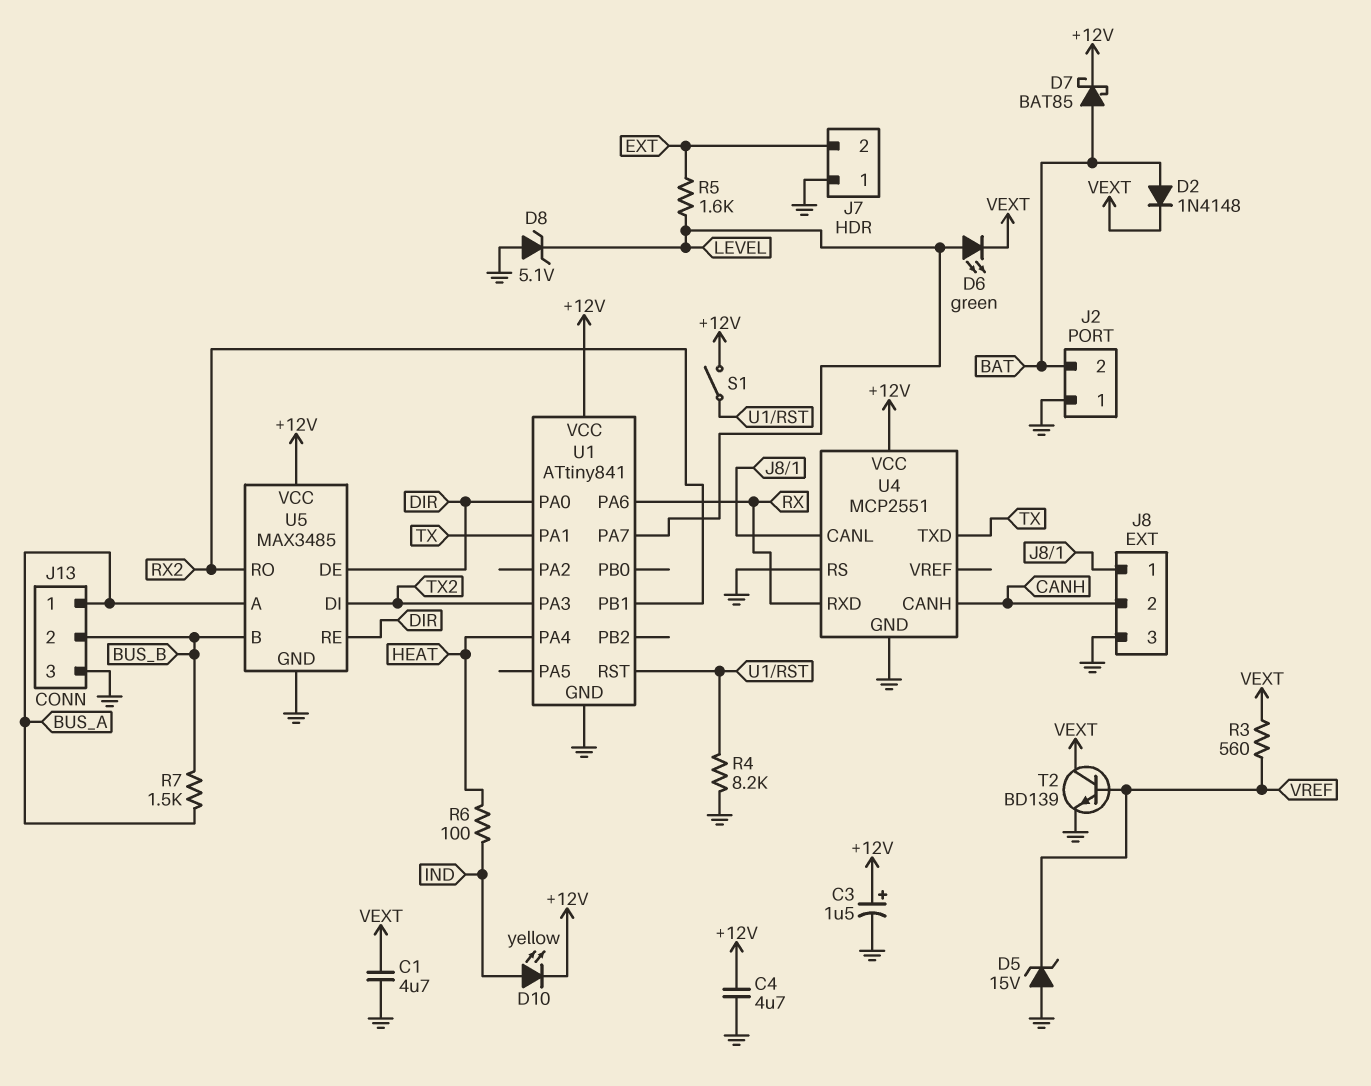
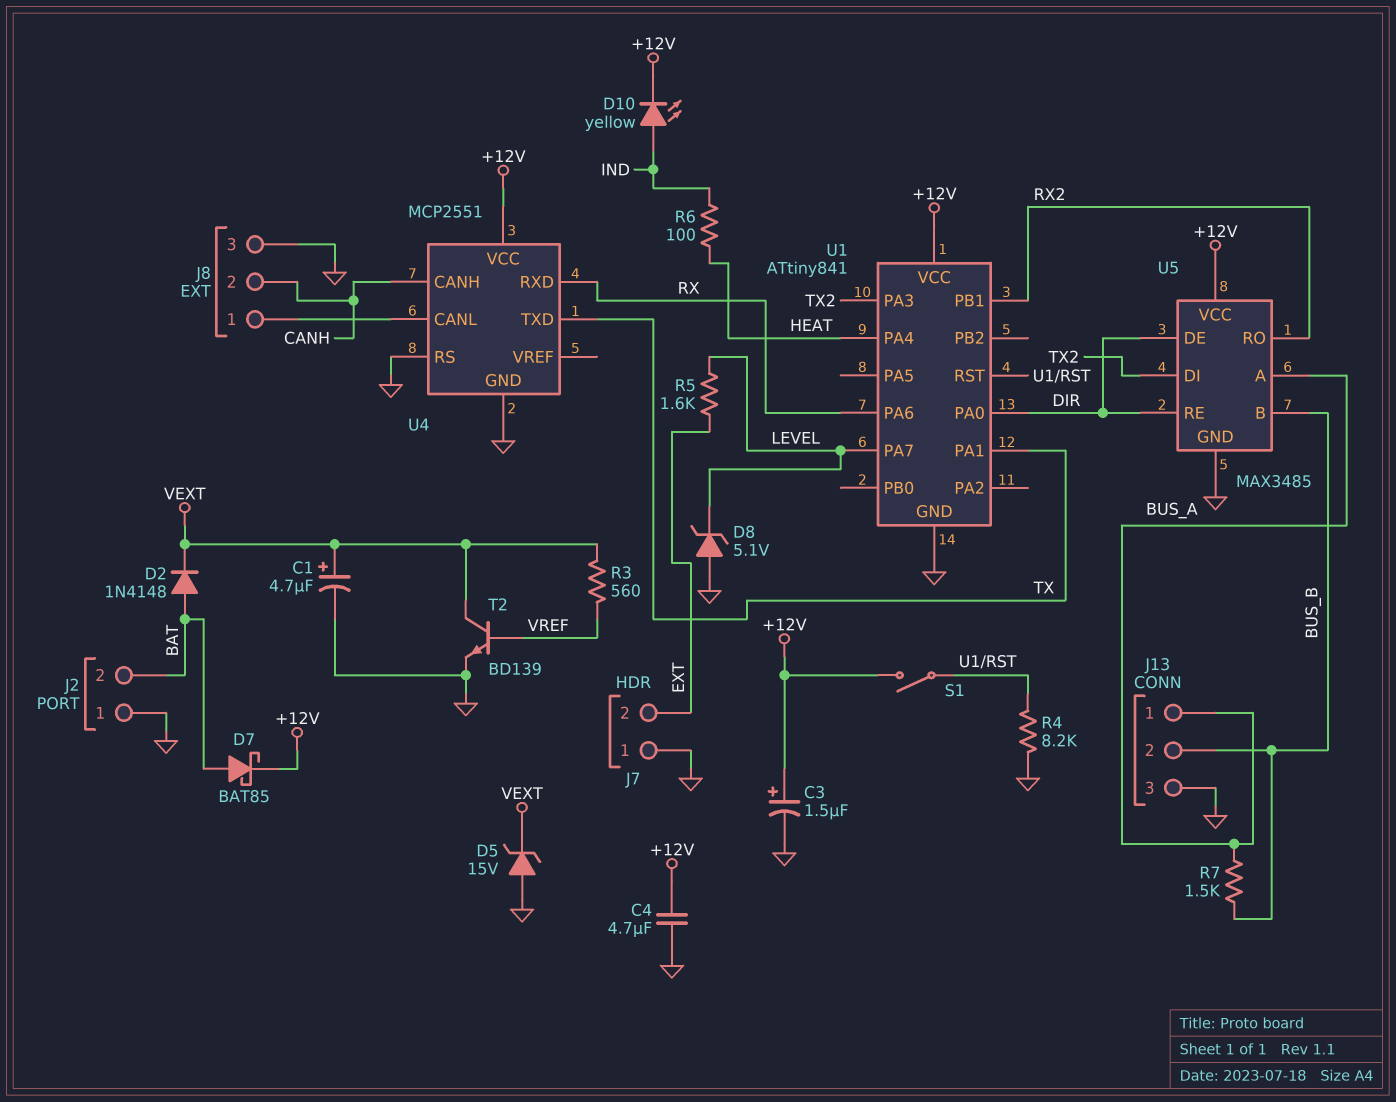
C1: 4.7uF (GND, VEXT) -> 4.7uF (plus VEXT, minus GND)
D5: zener 15V (A GND, K VREF) -> zener 15V (A GND, K VEXT)
D6: LED green (A LEVEL, K VEXT) -> none

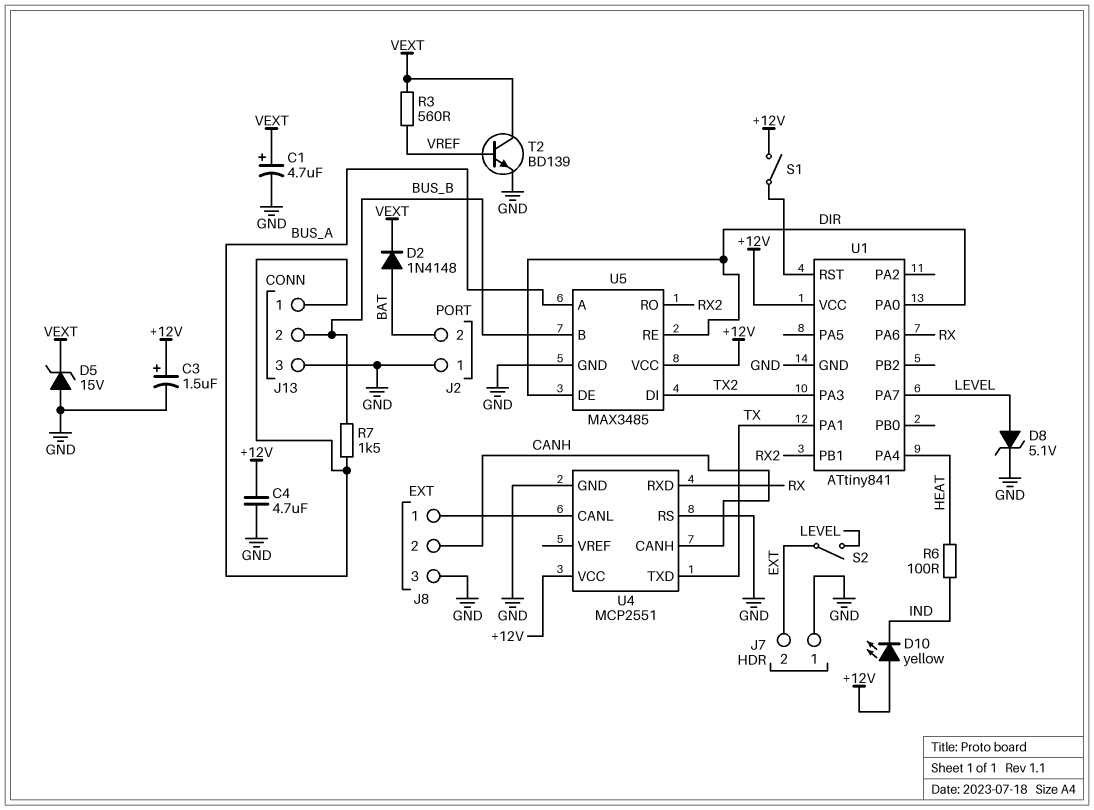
D7: schottky BAT85 (A BAT, K +12V) -> none
D8: zener 5.1V (A GND, K LEVEL) -> zener 5.1V (A LEVEL, K GND)
D10: LED yellow (A IND, K +12V) -> LED yellow (A +12V, K IND)
R4: 8.2k (GND, U1/RST) -> none
R5: 1.6k (EXT, LEVEL) -> none
S2: none -> switch (EXT, LEVEL)

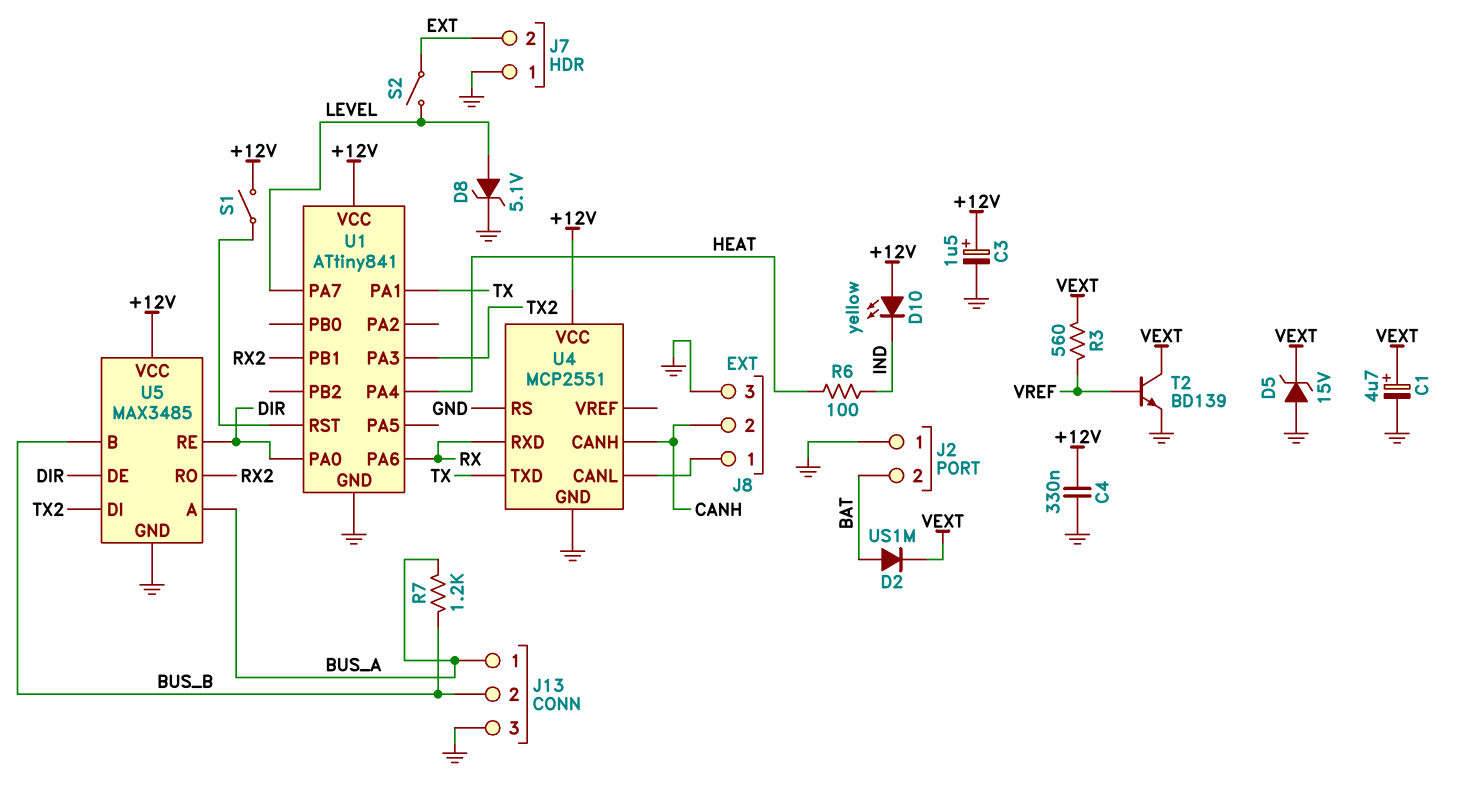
C4: 4.7uF (+12V, GND) -> 330nF (+12V, GND)
D2: diode 1N4148 (A BAT, K VEXT) -> diode US1M (A BAT, K VEXT)
R7: 1.5k (BUS_A, BUS_B) -> 1.2k (BUS_A, BUS_B)

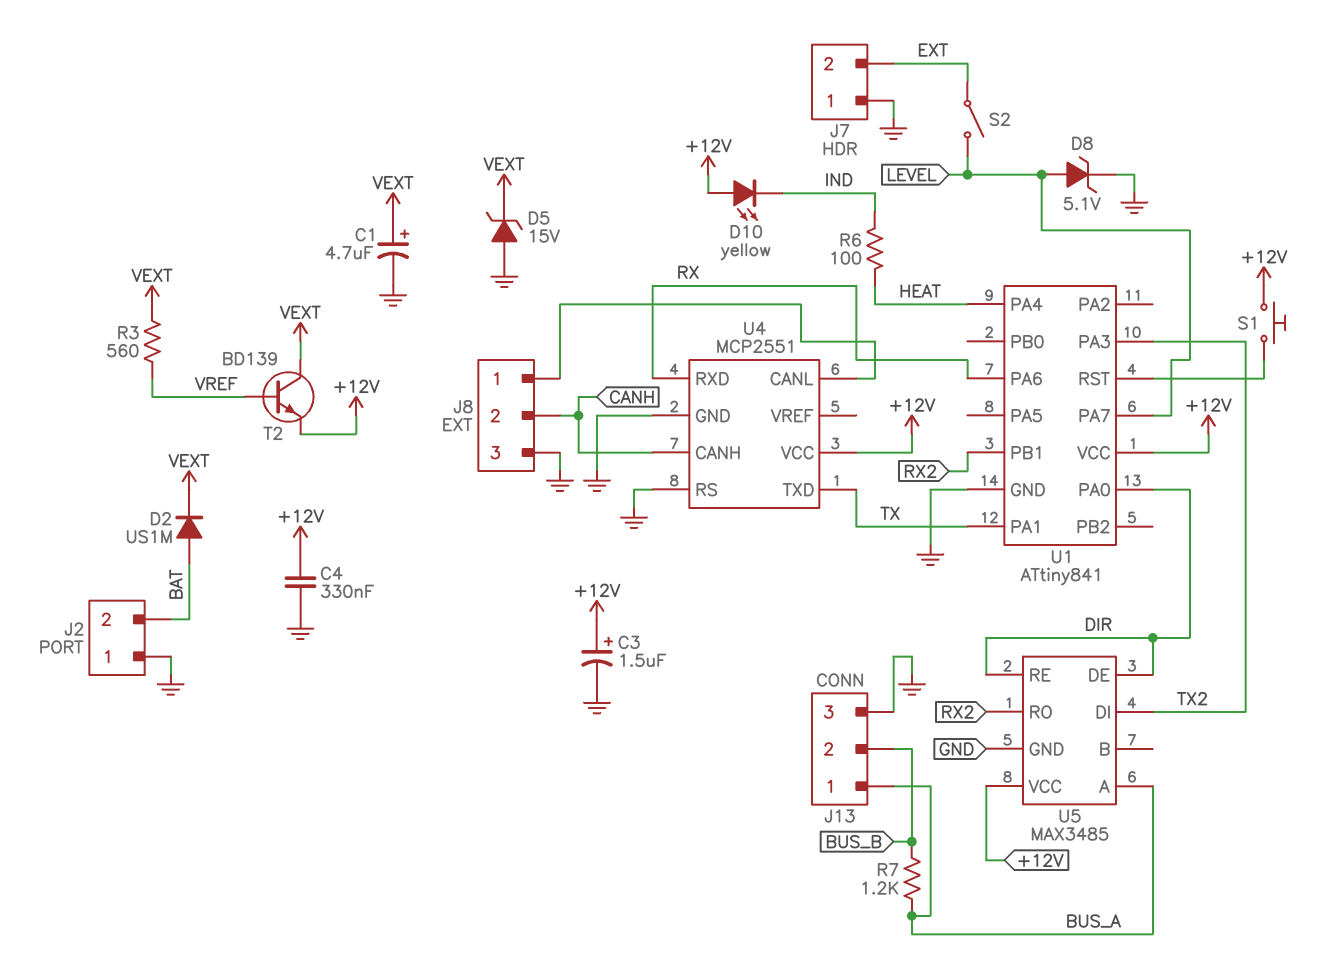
S1: switch (+12V, U1/RST) -> button (+12V, U1/RST)
T2: NPN BD139 (B VREF, C VEXT, E GND) -> NPN BD139 (B VREF, C VEXT, E +12V)
U5 pin B: BUS_B -> none

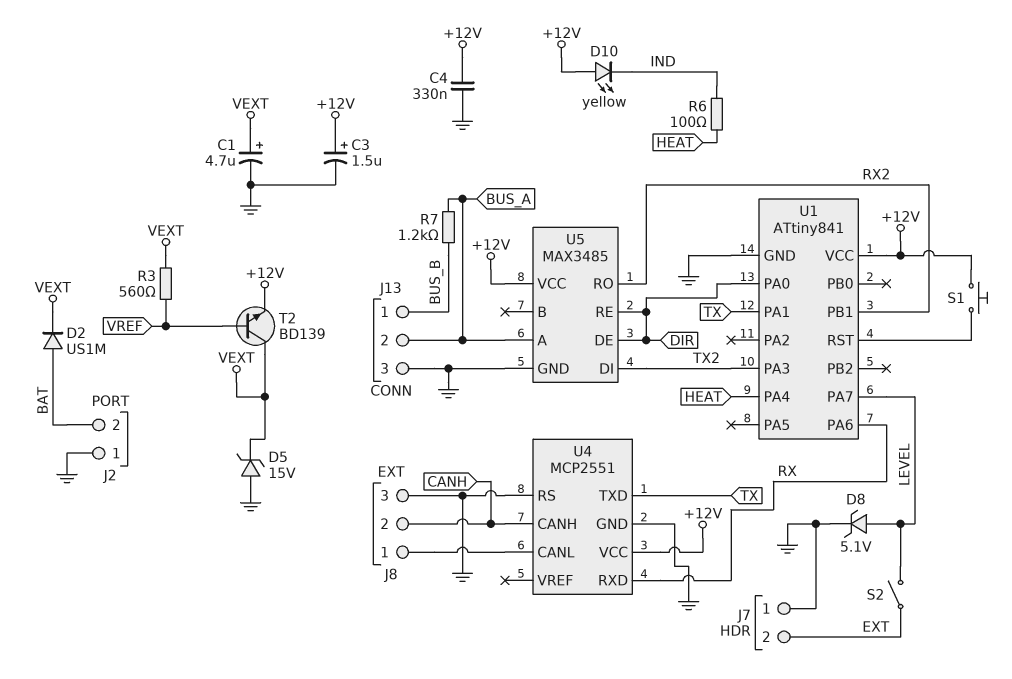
J13 pin 1: BUS_A -> BUS_B
J13 pin 2: BUS_B -> BUS_A

